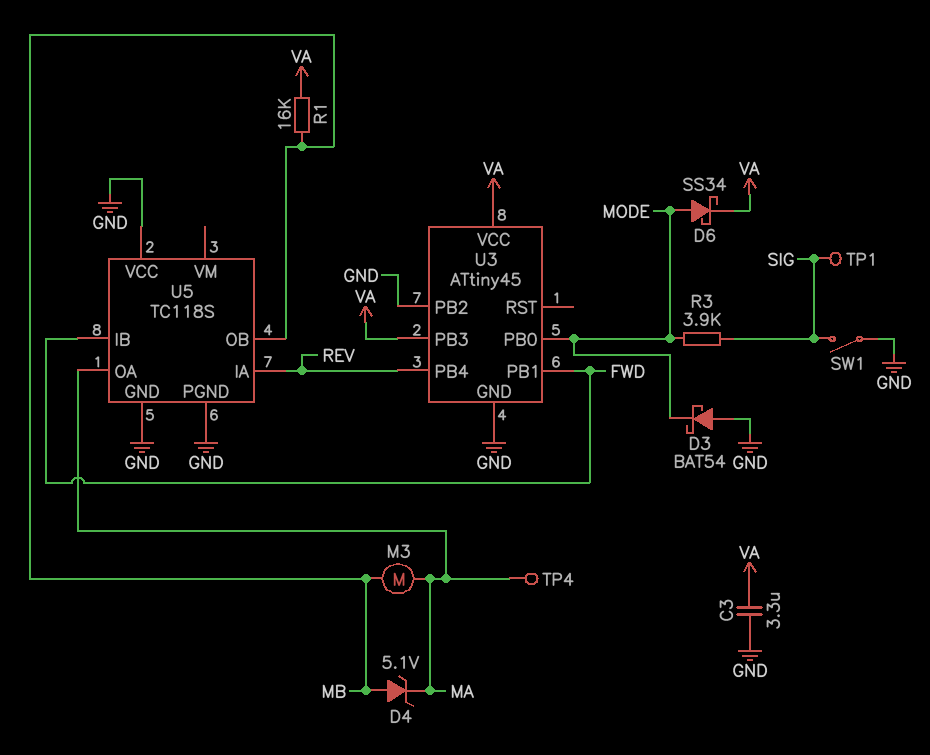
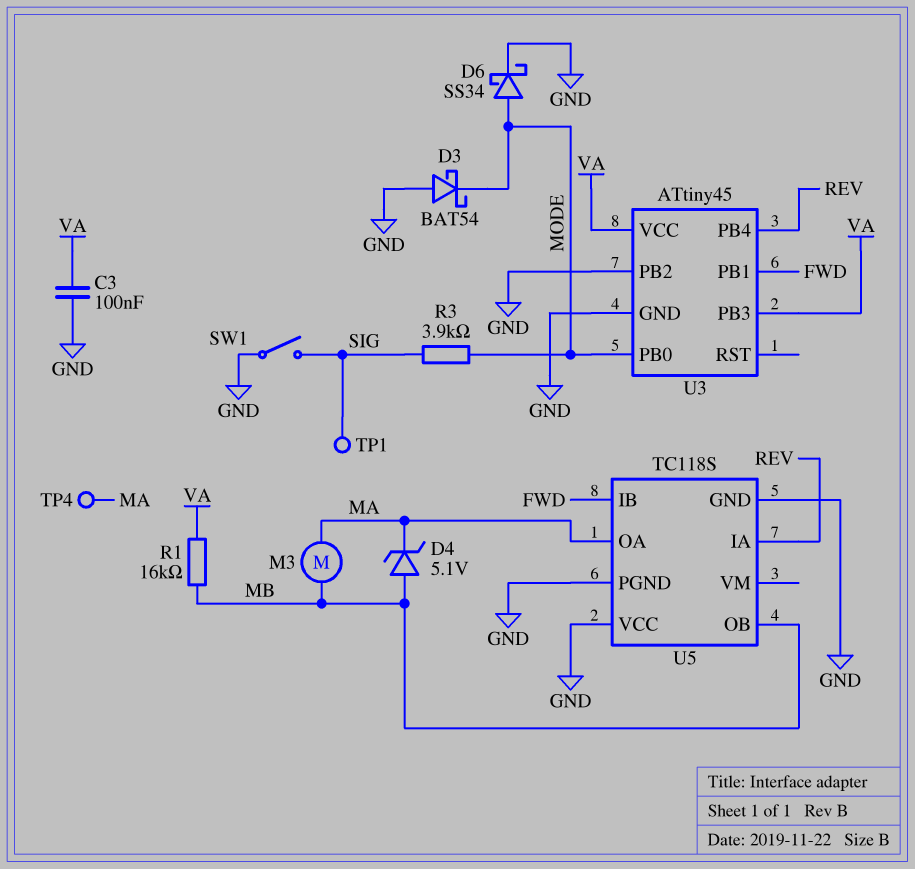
C3: 3.3uF (GND, VA) -> 100nF (GND, VA)
D6: schottky SS34 (A MODE, K VA) -> schottky SS34 (A MODE, K GND)

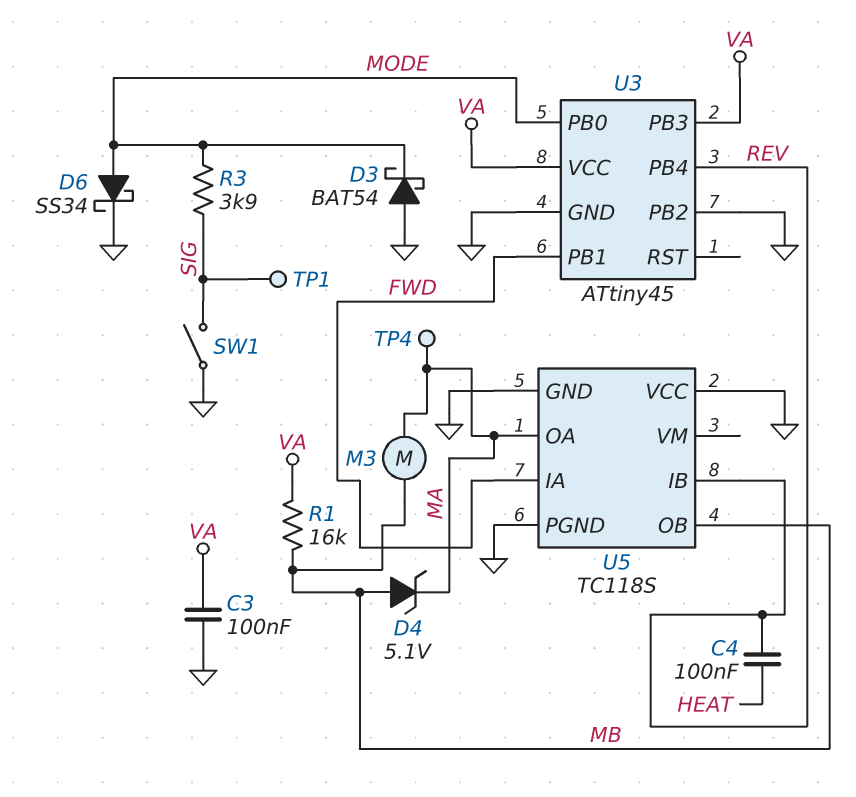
C4: none -> 100nF (HEAT, REV)
U5 pin IA: REV -> FWD
U5 pin IB: FWD -> REV

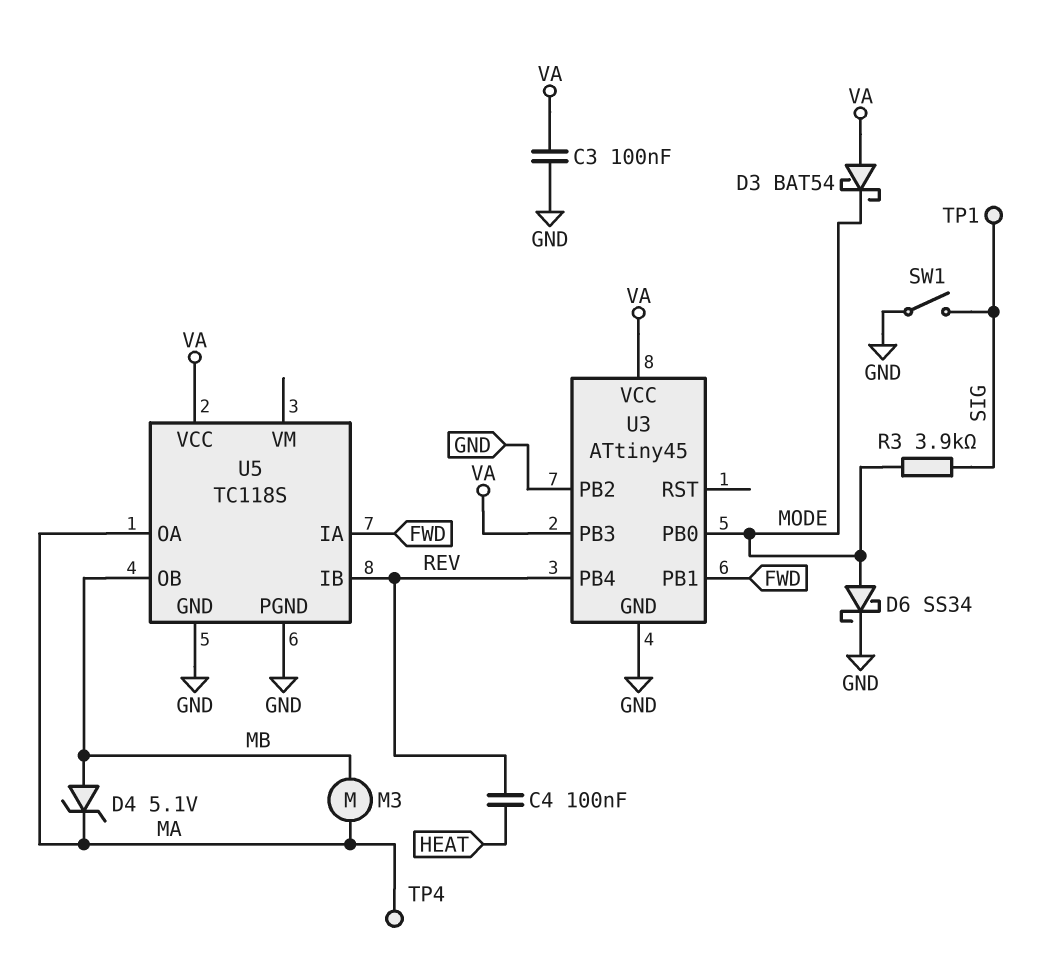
D3: schottky BAT54 (A GND, K MODE) -> schottky BAT54 (A VA, K MODE)
R1: 16k (MB, VA) -> none
U5 pin VCC: GND -> VA

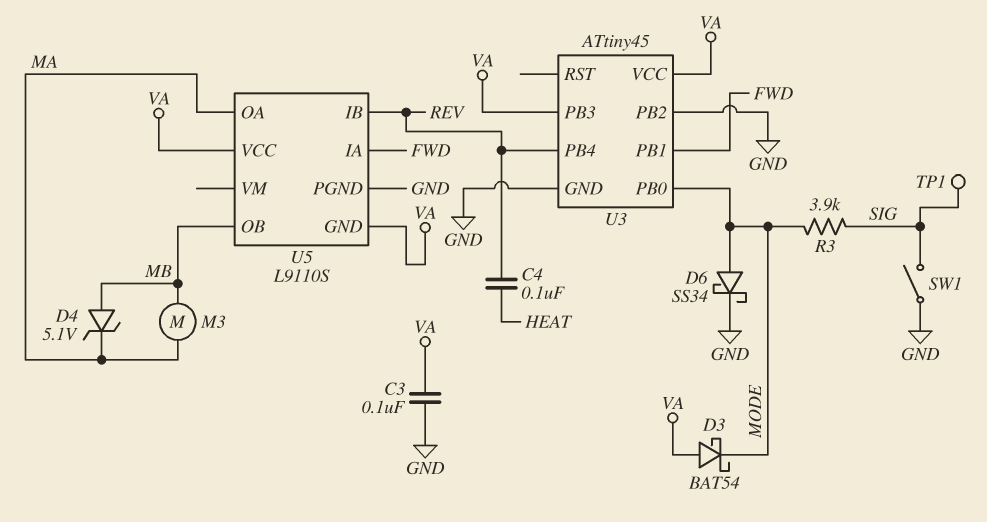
TP4: test point (MA) -> none
U5: TC118S -> L9110S
U5 pin GND: GND -> VA

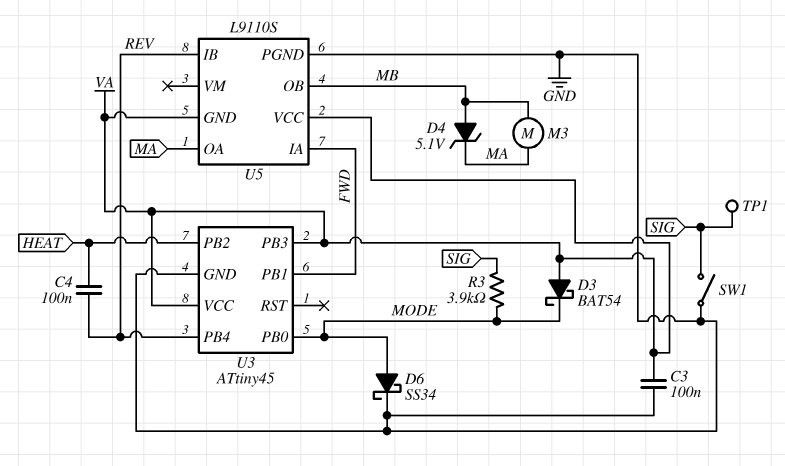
U3 pin PB2: GND -> HEAT

